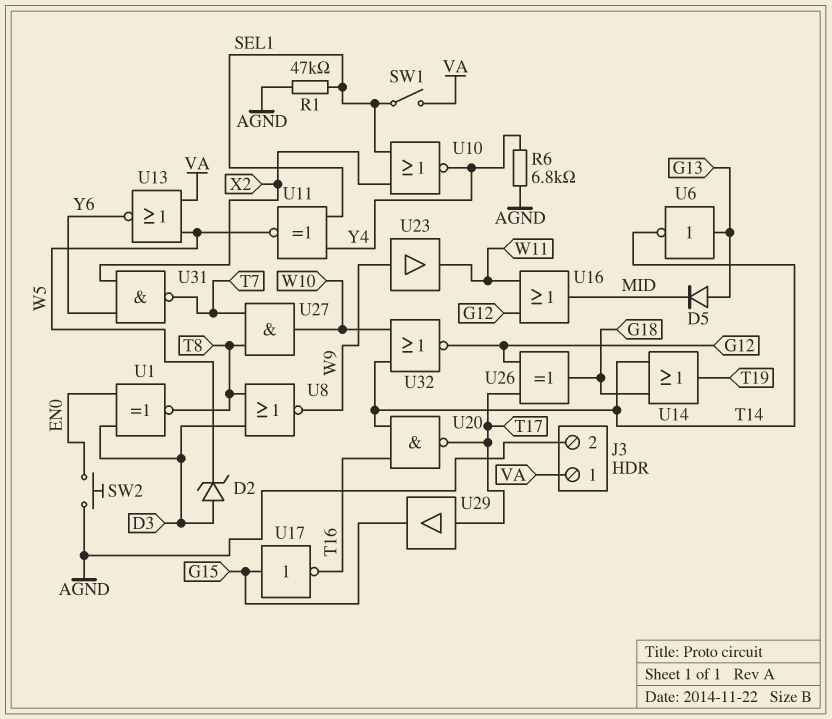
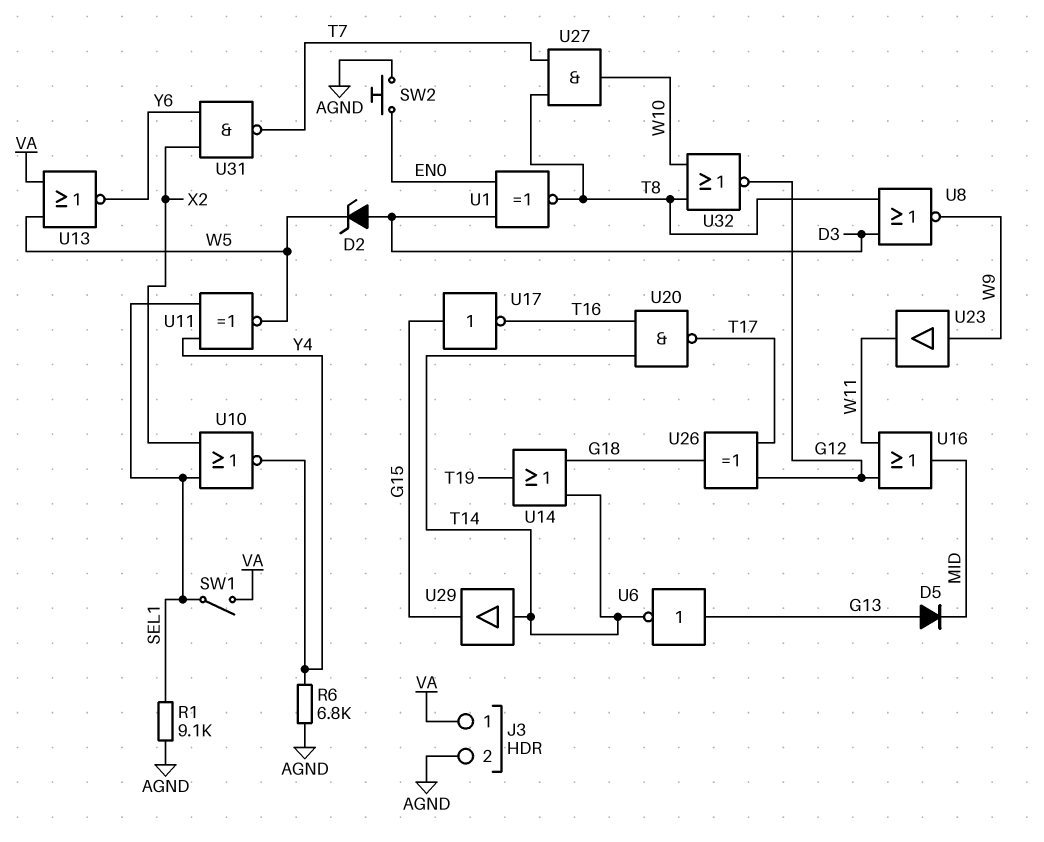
R1: 47k (AGND, SEL1) -> 9.1k (AGND, SEL1)
U29: buffer (in T17, out G15) -> buffer (in T14, out G15)
U32: NOR (in T14, in W10, out G12) -> NOR (in T8, in W10, out G12)

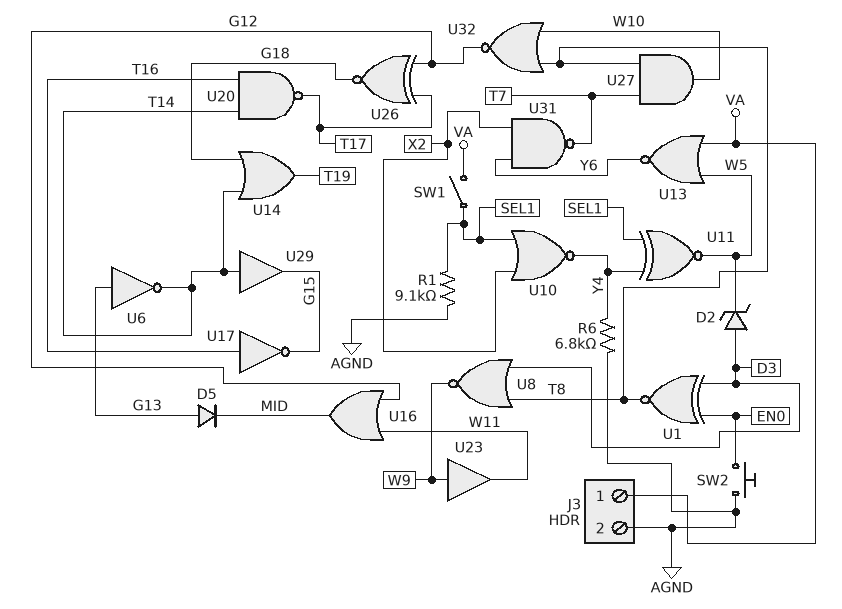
U17: NOT (in G15, out T16) -> NOT (in T16, out G15)
U26: XOR (in G12, in T17, out G18) -> XNOR (in G12, in T17, out G18)

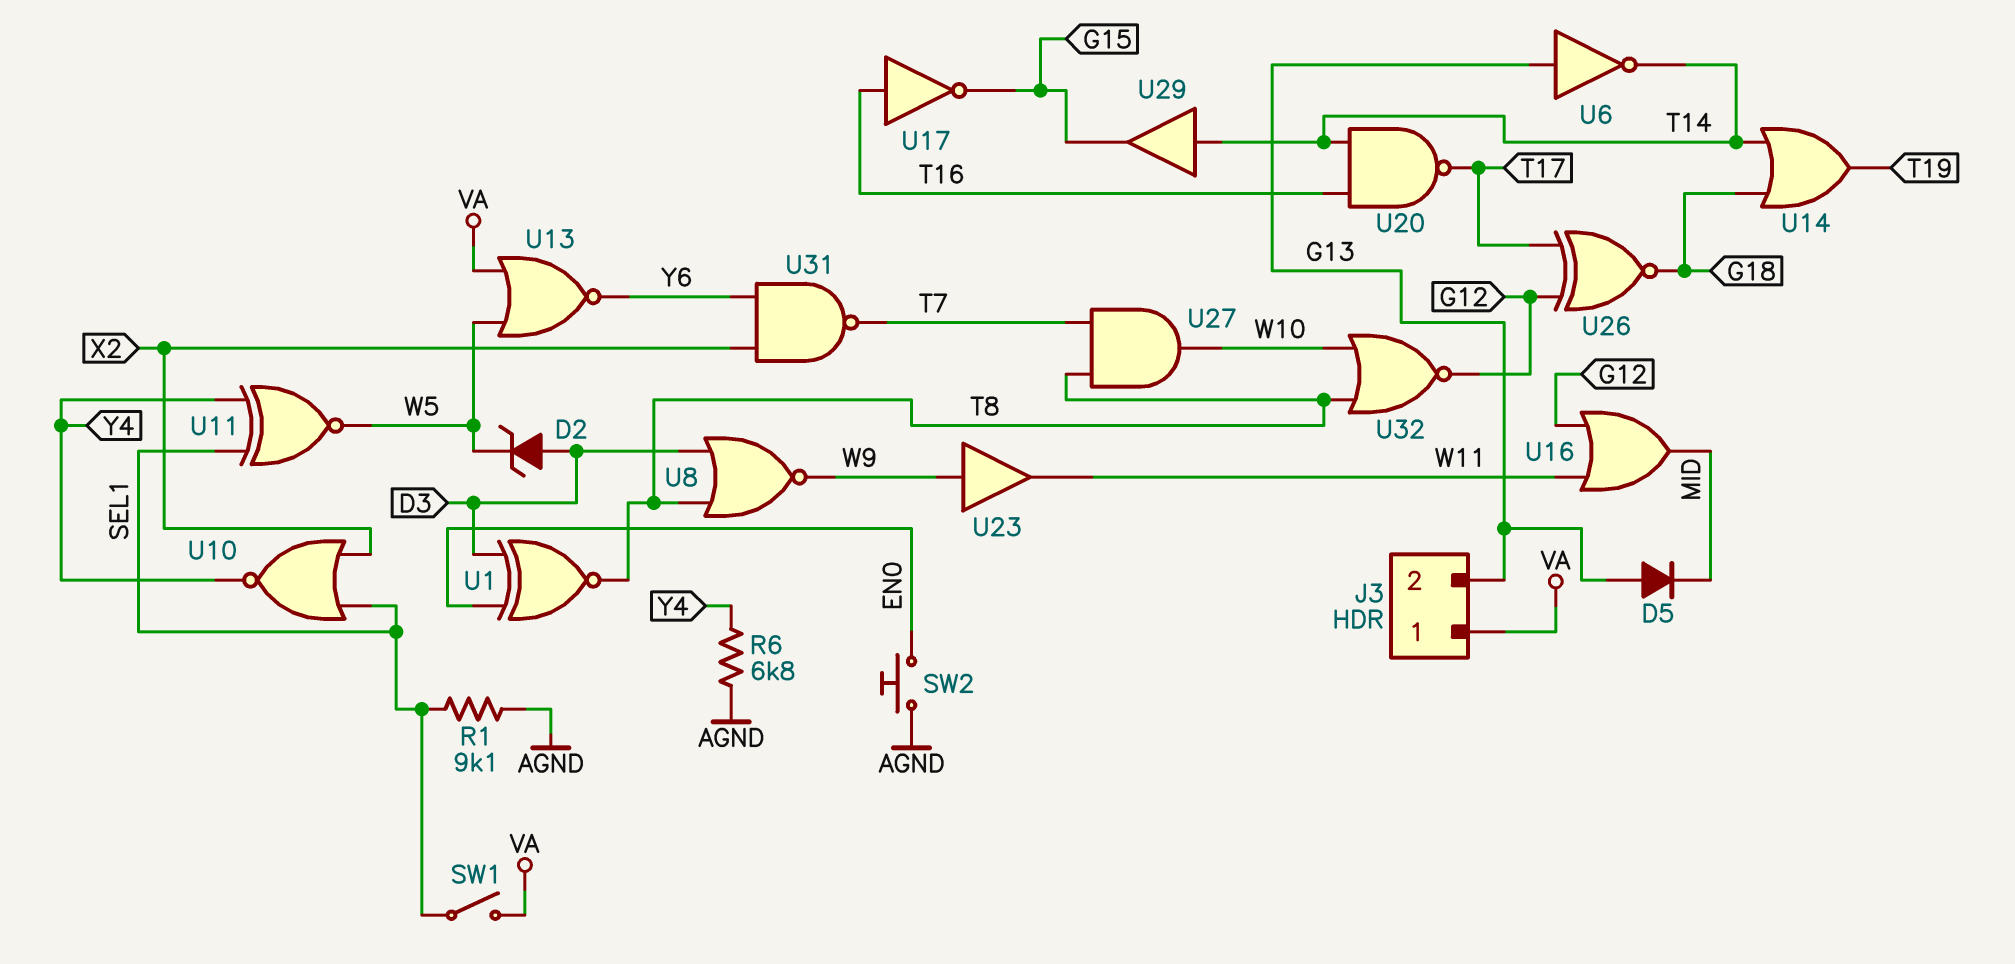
J3 pin 2: AGND -> G13

